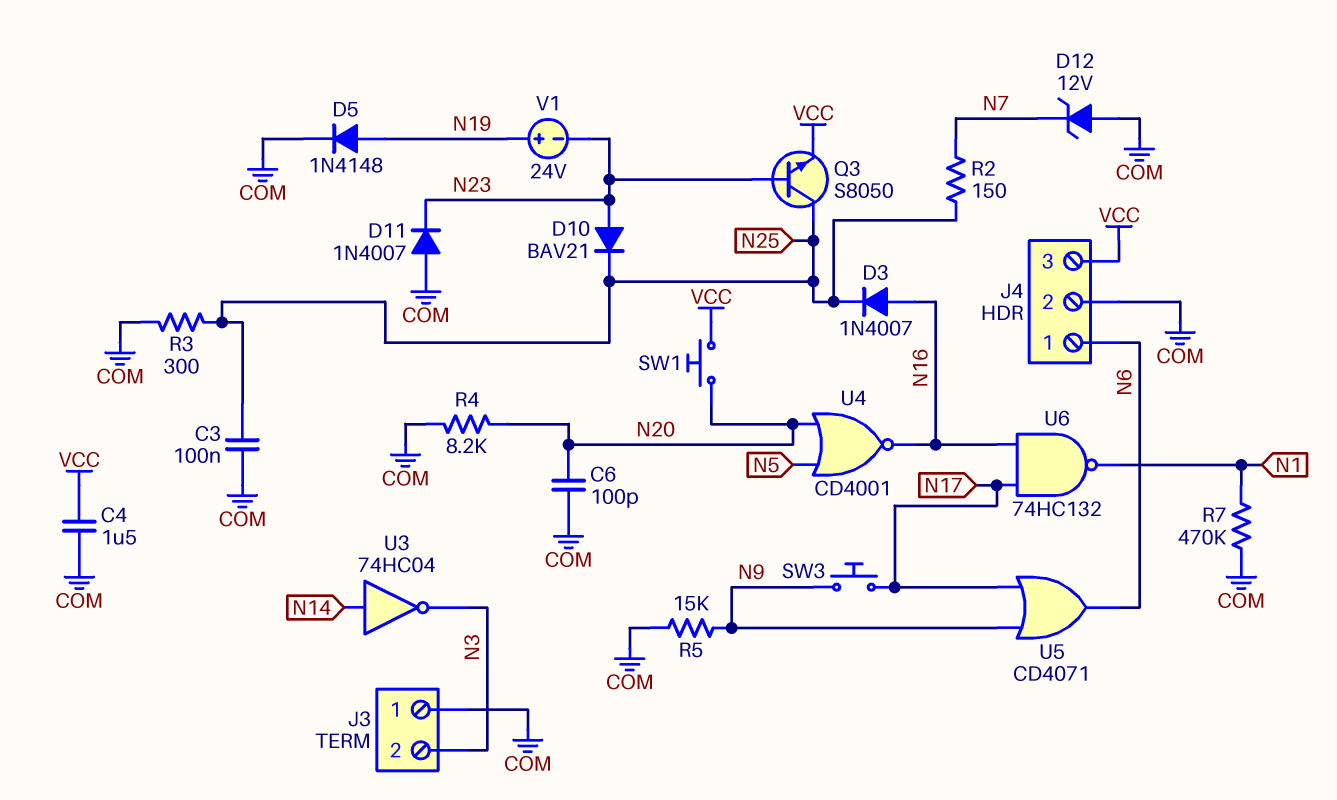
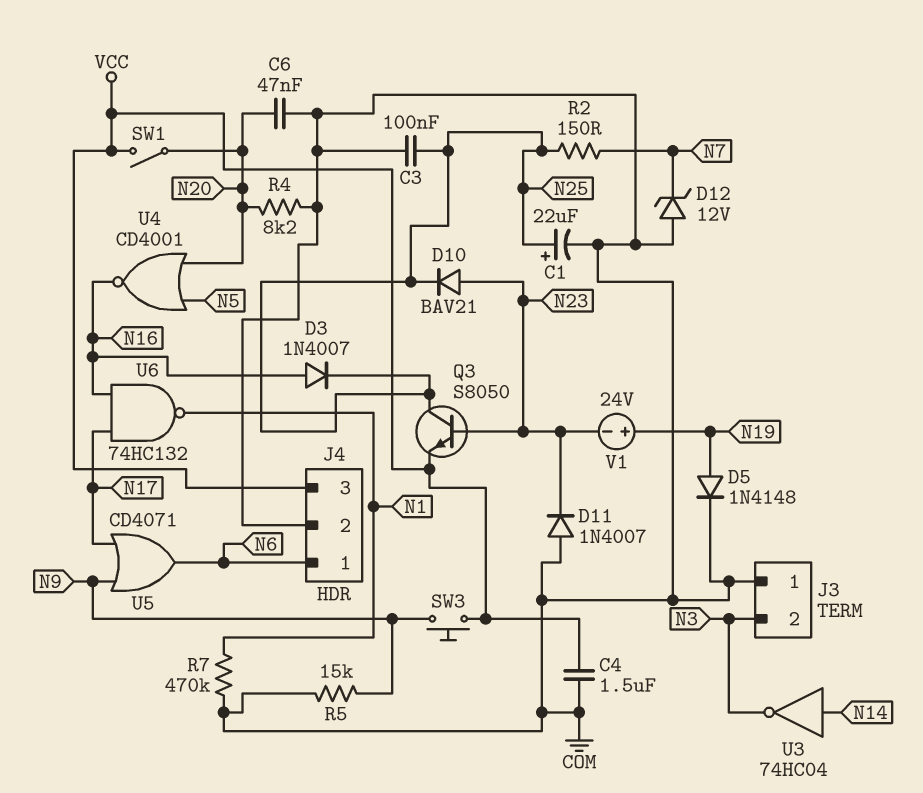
C1: none -> 22uF (plus N25, minus COM)
C6: 100pF (COM, N20) -> 47nF (COM, N20)
R3: 300 (COM, N25) -> none
SW1: button (N20, VCC) -> switch (N20, VCC)
SW3: button (N9, N17) -> button (N9, VCC)

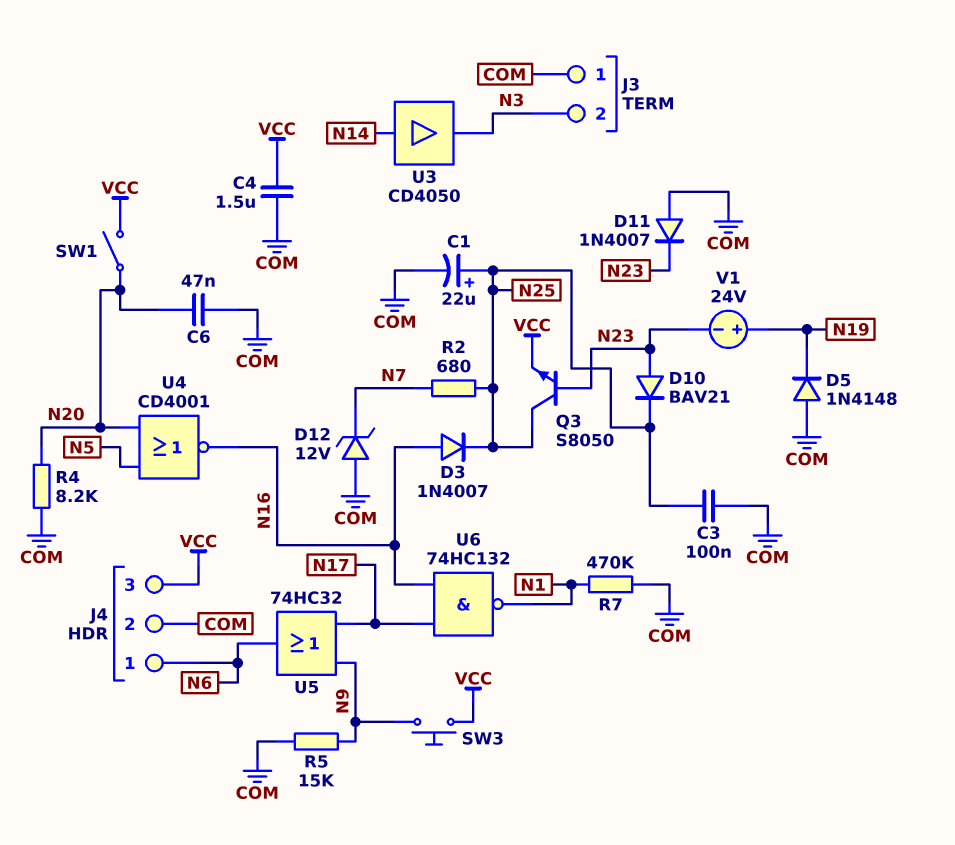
D5: diode 1N4148 (A N19, K COM) -> diode 1N4148 (A COM, K N19)
R2: 150 (N7, N25) -> 680 (N7, N25)
U3: NOT 74HC04 (in N14, out N3) -> buffer CD4050 (in N14, out N3)
U5: OR CD4071 (in N9, in N17, out N6) -> OR 74HC32 (in N9, in N17, out N6)

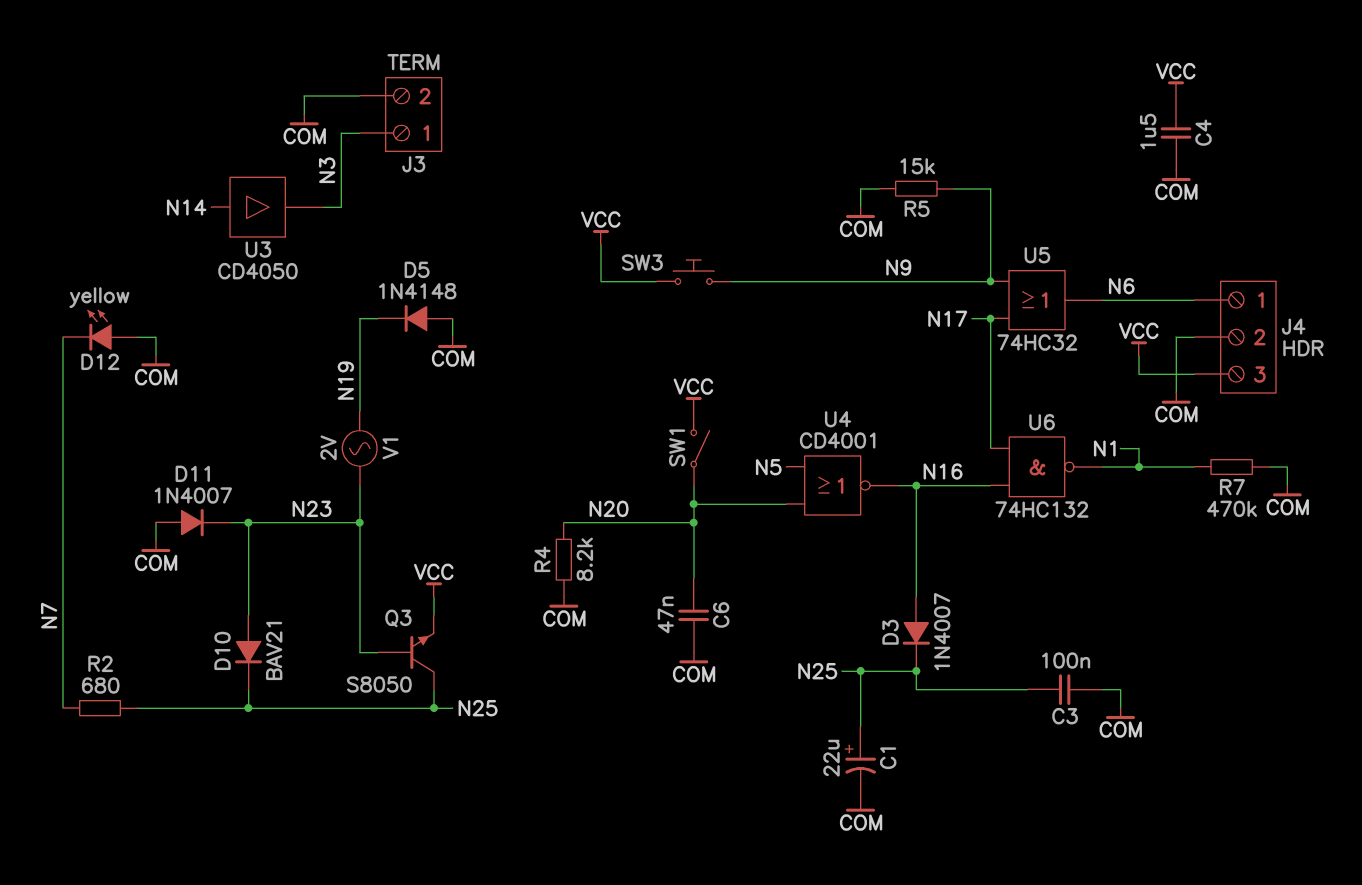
D12: zener 12V (A COM, K N7) -> LED yellow (A COM, K N7)
J3 pin 1: COM -> N3
J3 pin 2: N3 -> COM
V1: 24V (plus N19, minus N23) -> AC 2V (N19, N23)

